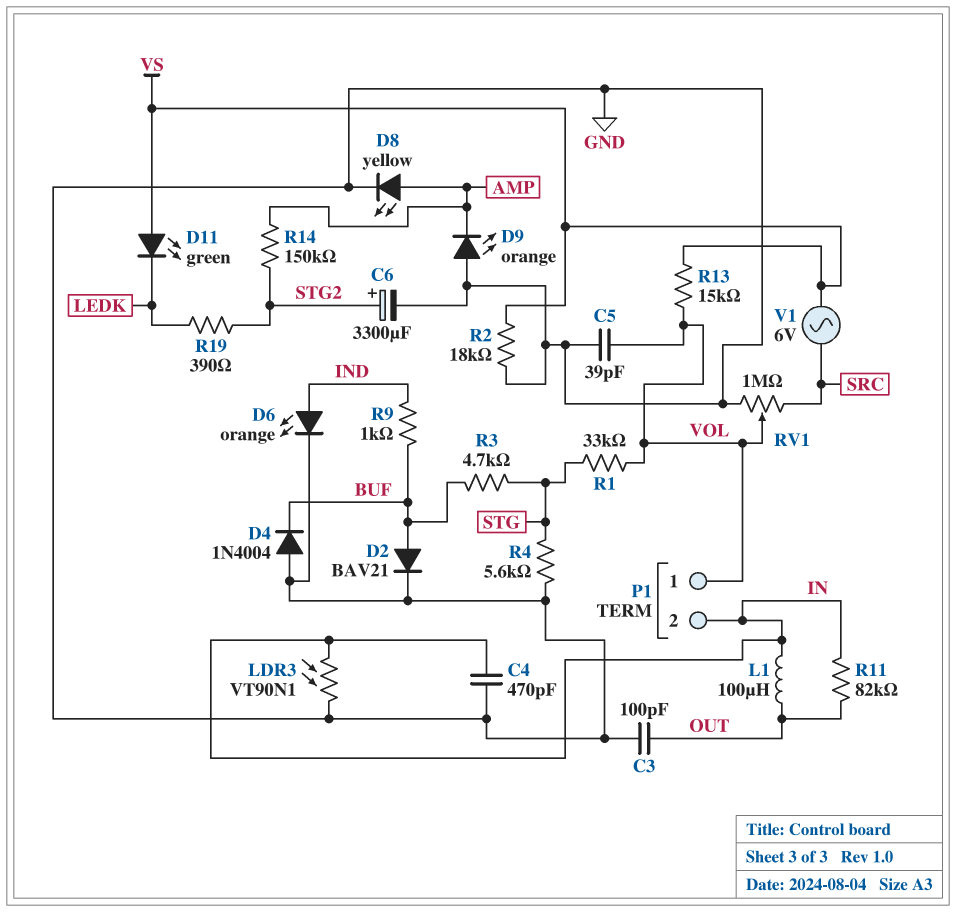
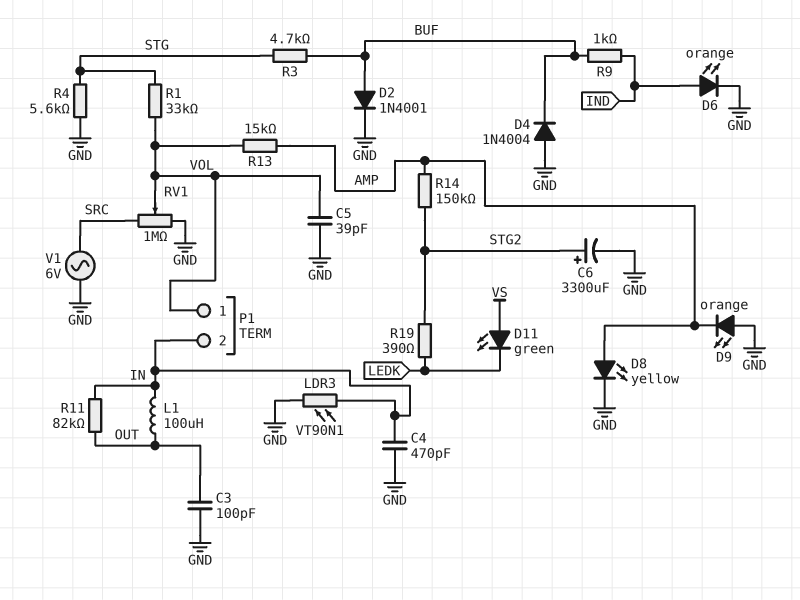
D2: diode BAV21 (A BUF, K GND) -> diode 1N4001 (A BUF, K GND)
R2: 18k (GND, VS) -> none
R13: 15k (VOL, VS) -> 15k (AMP, VOL)
V1: AC 6V (SRC, VS) -> AC 6V (GND, SRC)

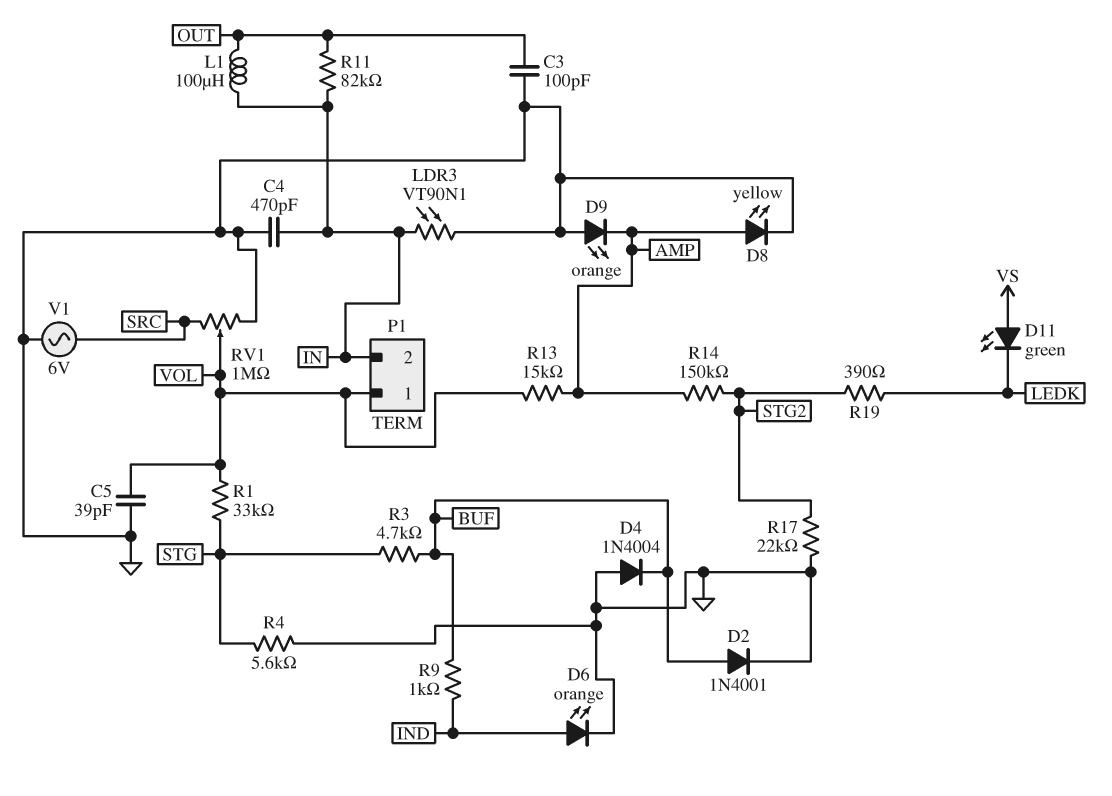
C6: 3300uF (plus STG2, minus GND) -> none
R17: none -> 22k (GND, STG2)

